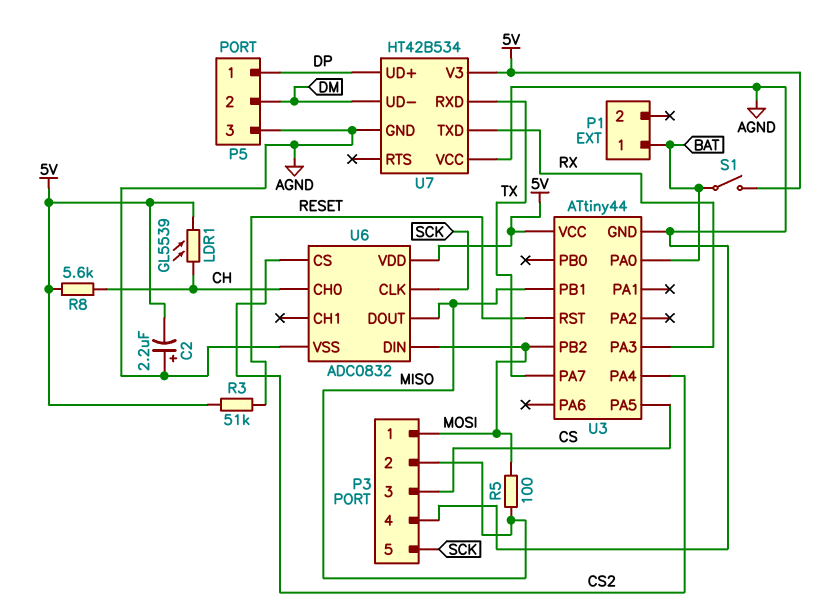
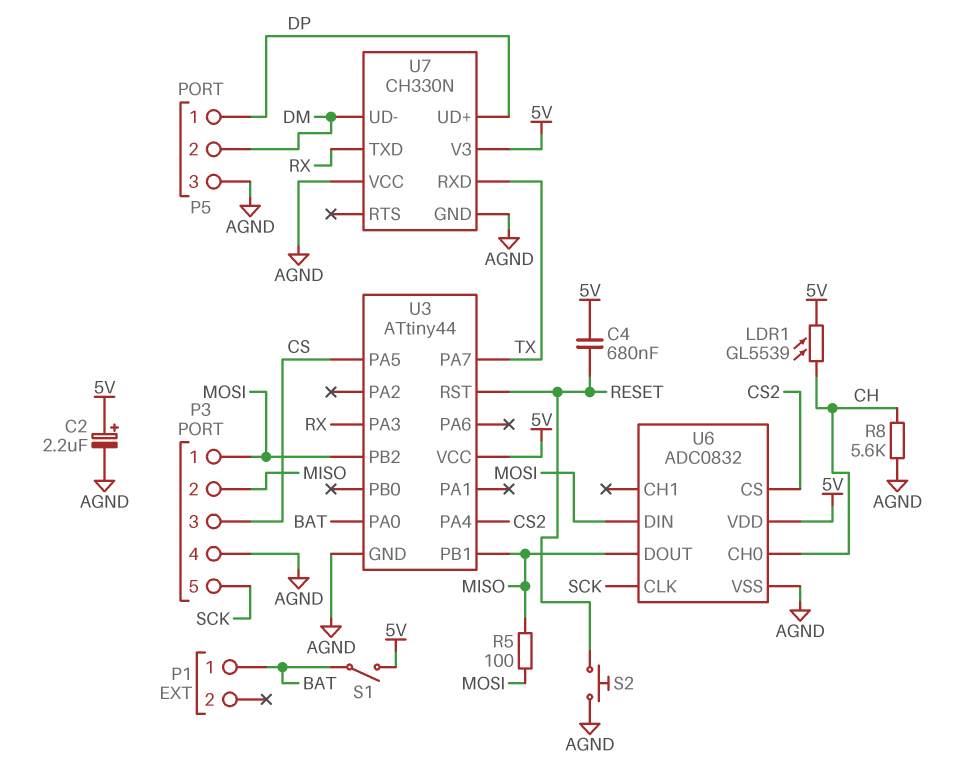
C2: 2.2uF (plus AGND, minus 5V) -> 2.2uF (plus 5V, minus AGND)
C4: none -> 680nF (5V, RESET)
R3: 51k (5V, RESET) -> none
R8: 5.6k (5V, CH) -> 5.6k (AGND, CH)
S2: none -> button (AGND, RESET)
U7: HT42B534 -> CH330N

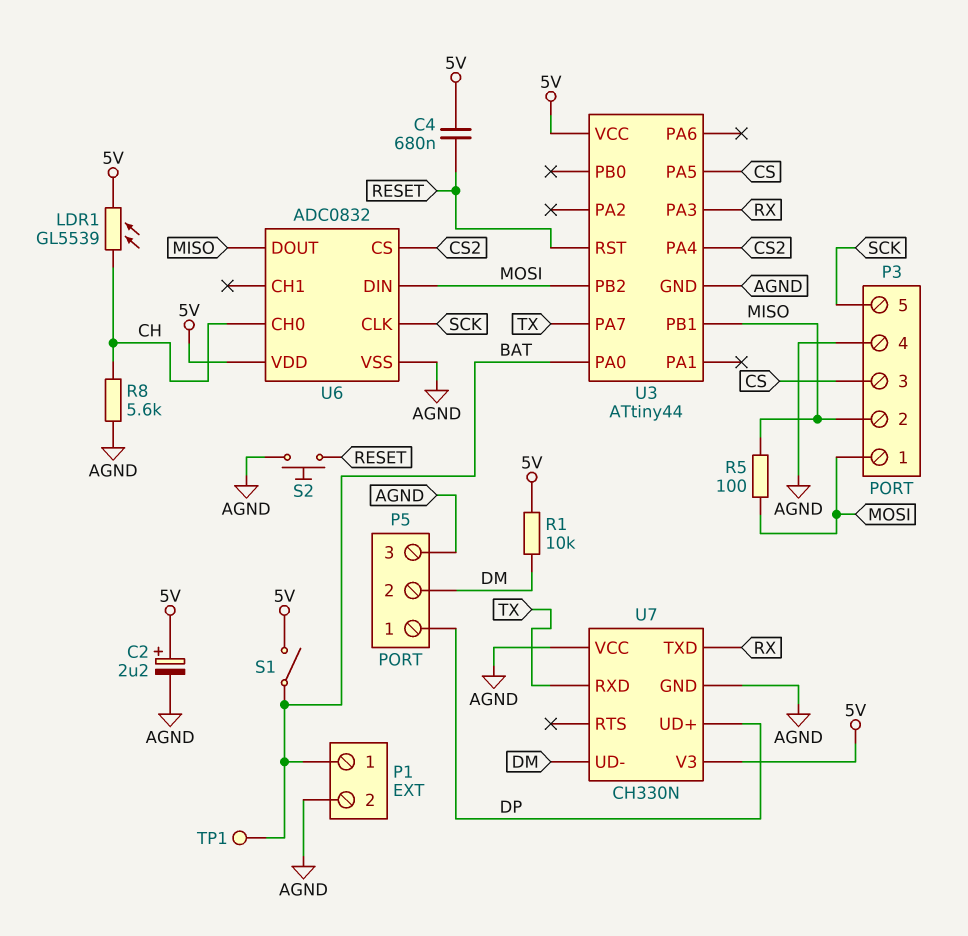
P1 pin 2: none -> AGND
R1: none -> 10k (5V, DM)
TP1: none -> test point (BAT)

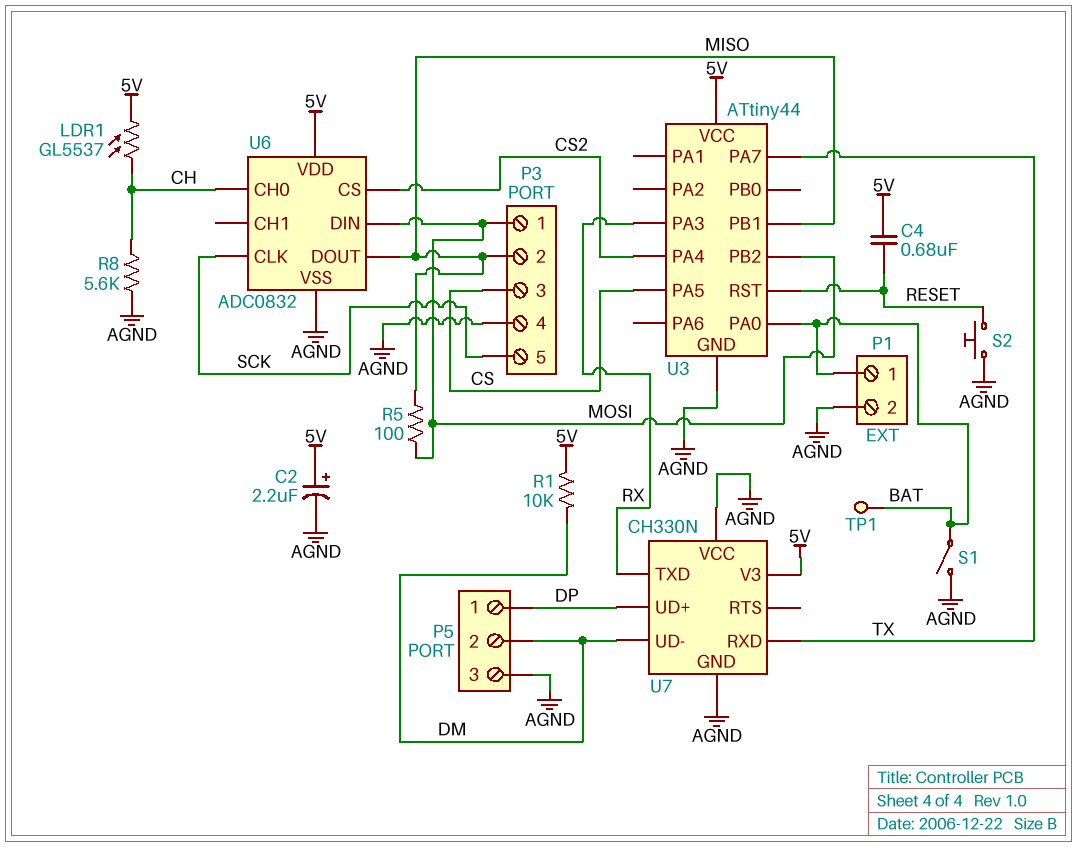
LDR1: GL5539 (5V, CH) -> GL5537 (5V, CH)
S1: switch (5V, BAT) -> switch (AGND, BAT)

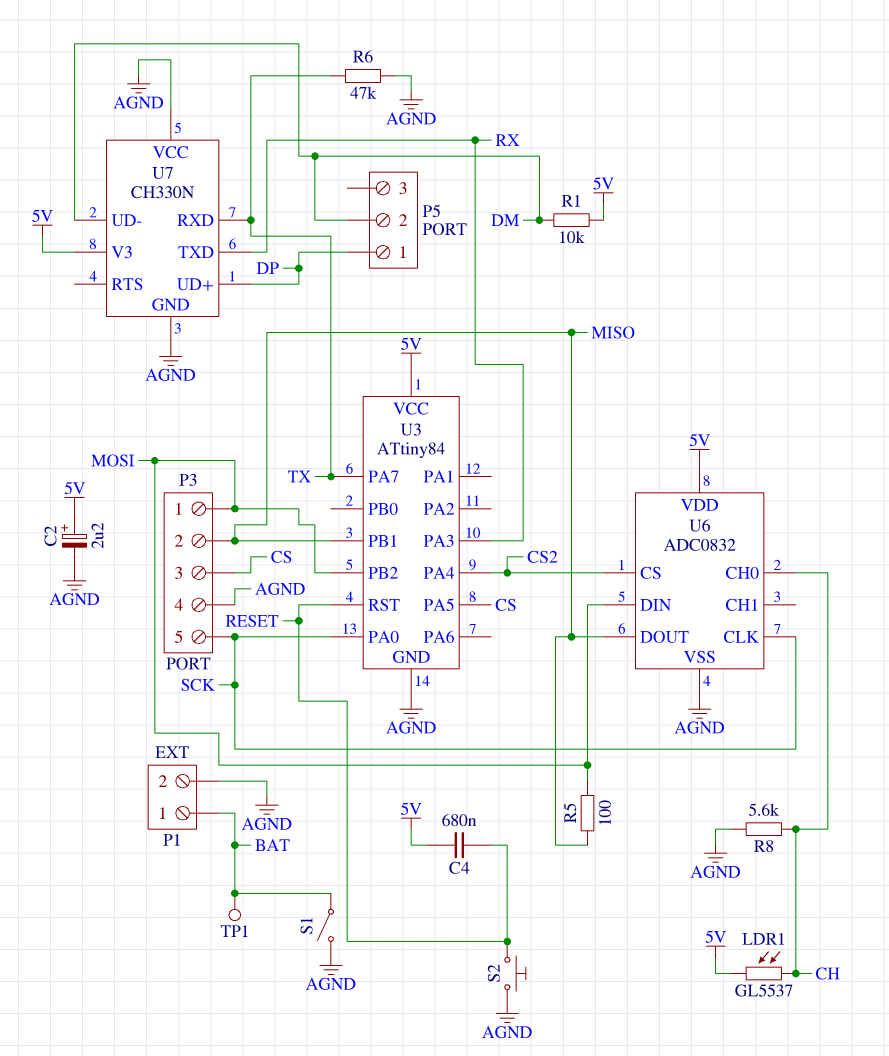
P5 pin 3: AGND -> none
R6: none -> 47k (AGND, TX)
U3: ATtiny44 -> ATtiny84
U3 pin PA0: BAT -> SCK

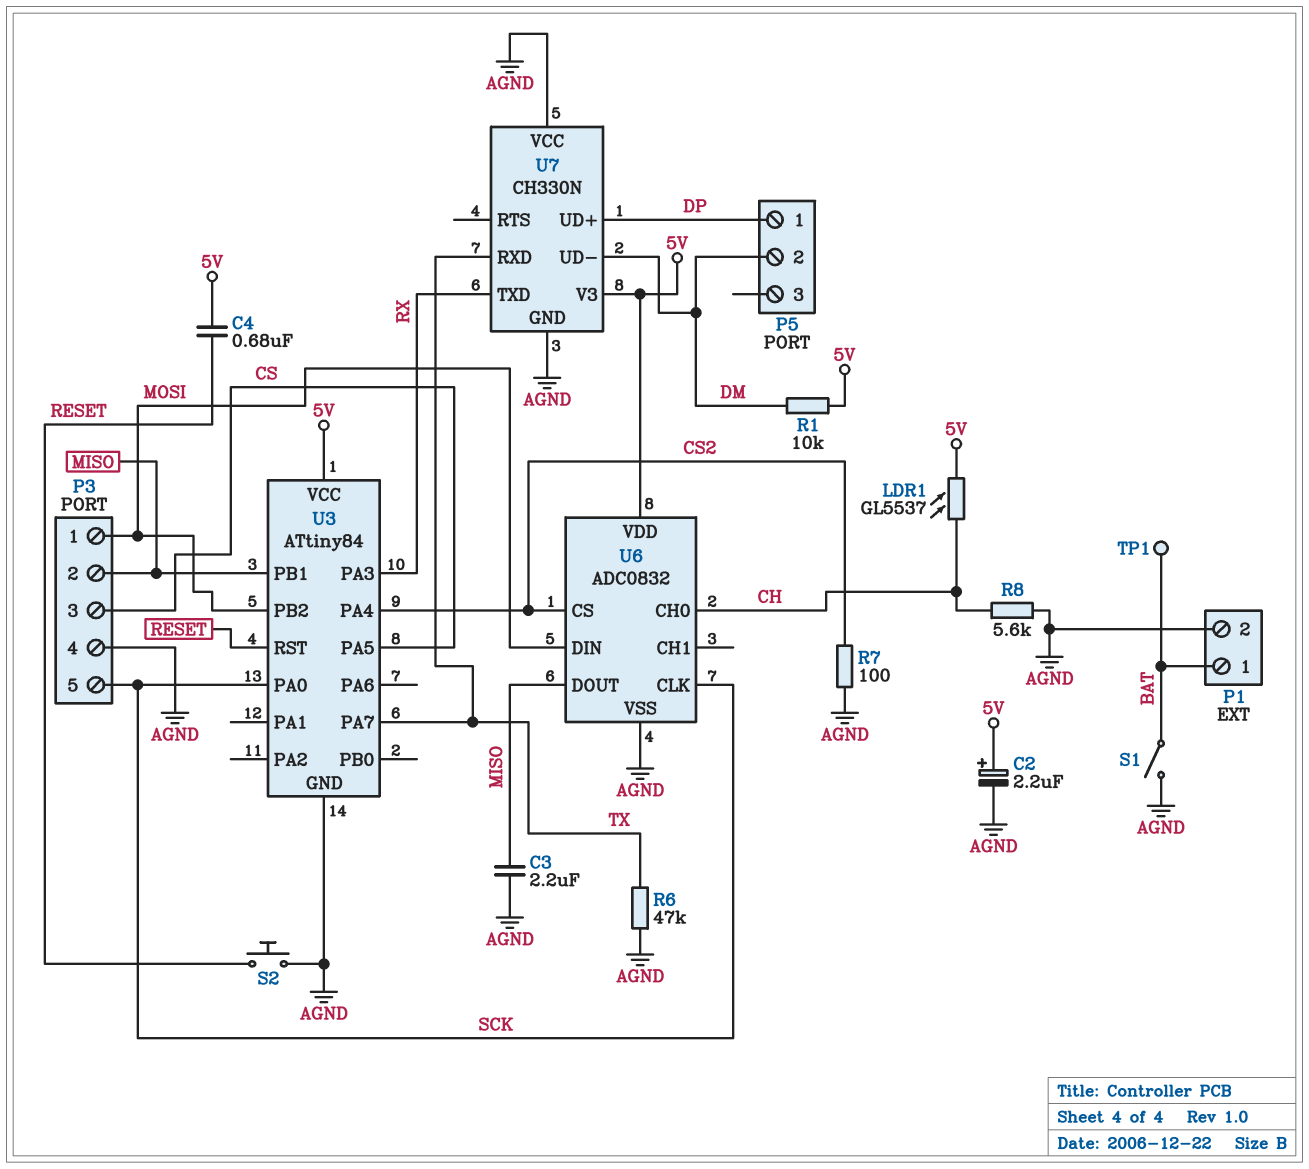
C3: none -> 2.2uF (AGND, MISO)
R5: 100 (MISO, MOSI) -> none
R7: none -> 100 (AGND, CS2)

